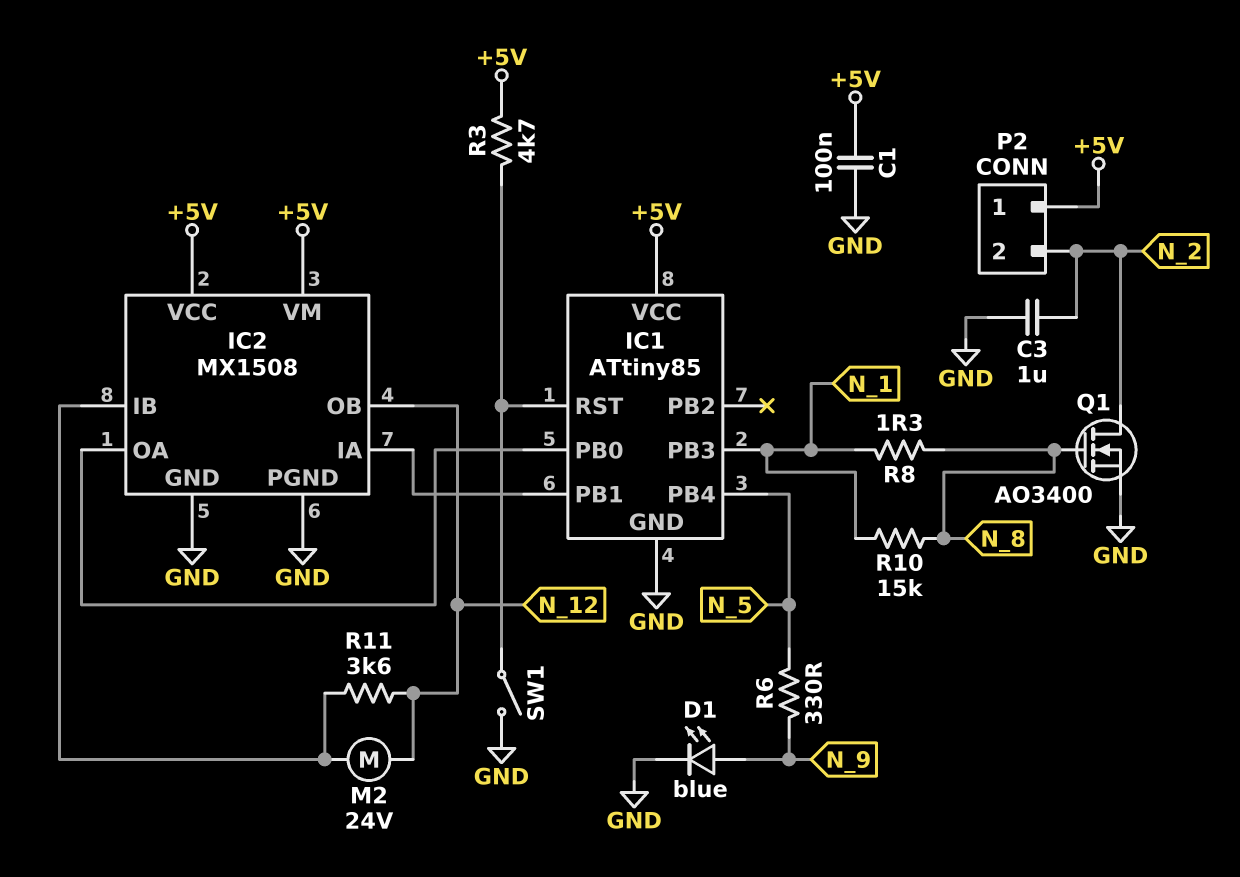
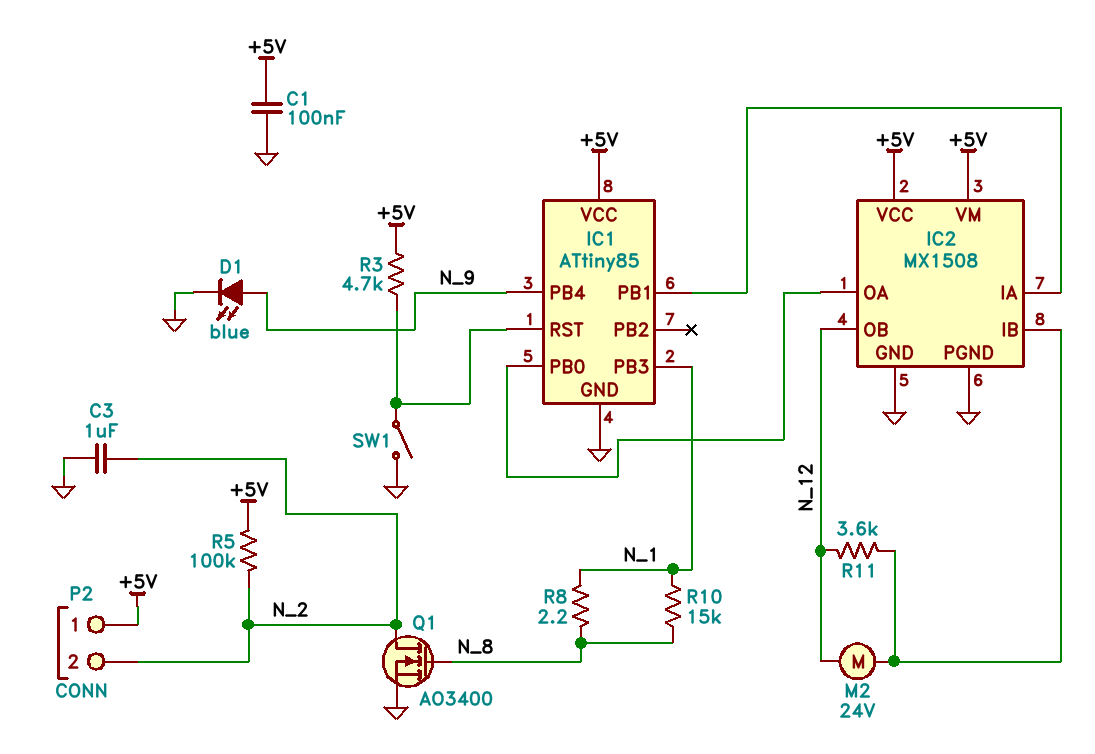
IC1 pin PB4: N_5 -> N_9
R5: none -> 100k (+5V, N_2)
R6: 330 (N_5, N_9) -> none
R8: 1.3 (N_1, N_8) -> 2.2 (N_1, N_8)

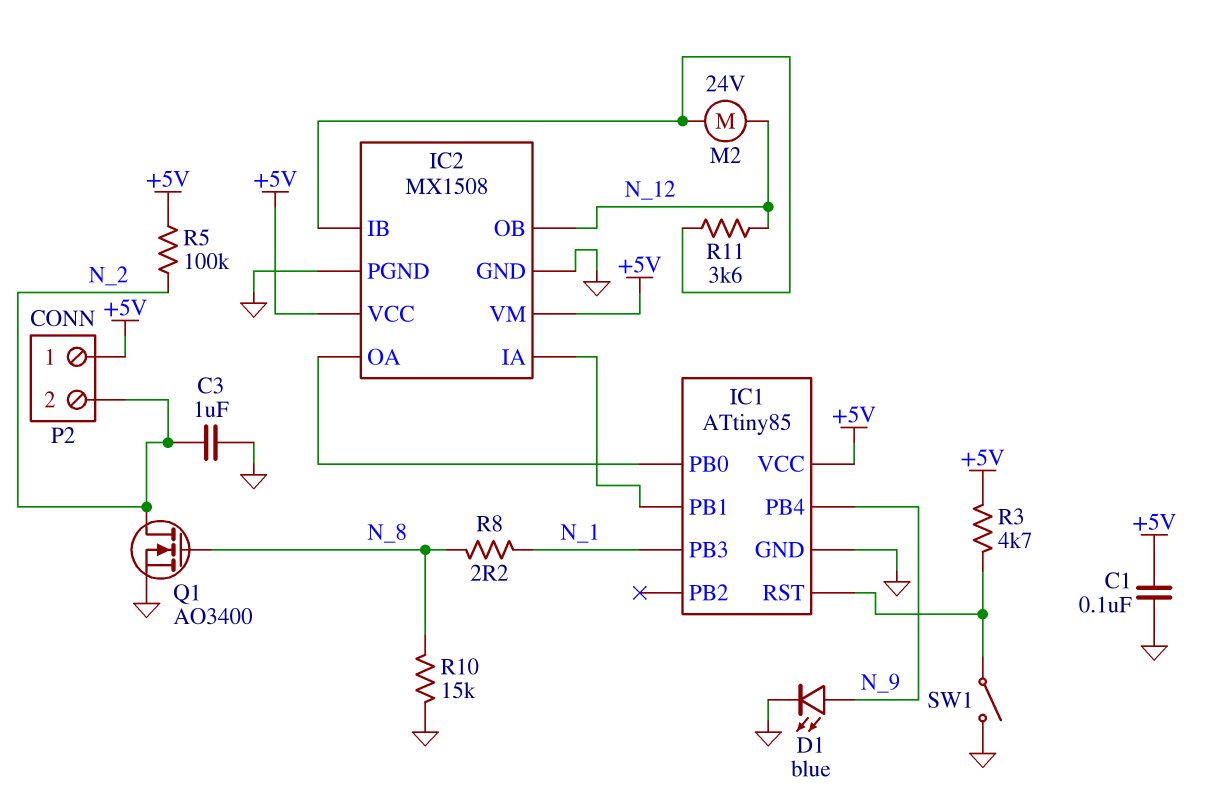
R10: 15k (N_1, N_8) -> 15k (GND, N_8)

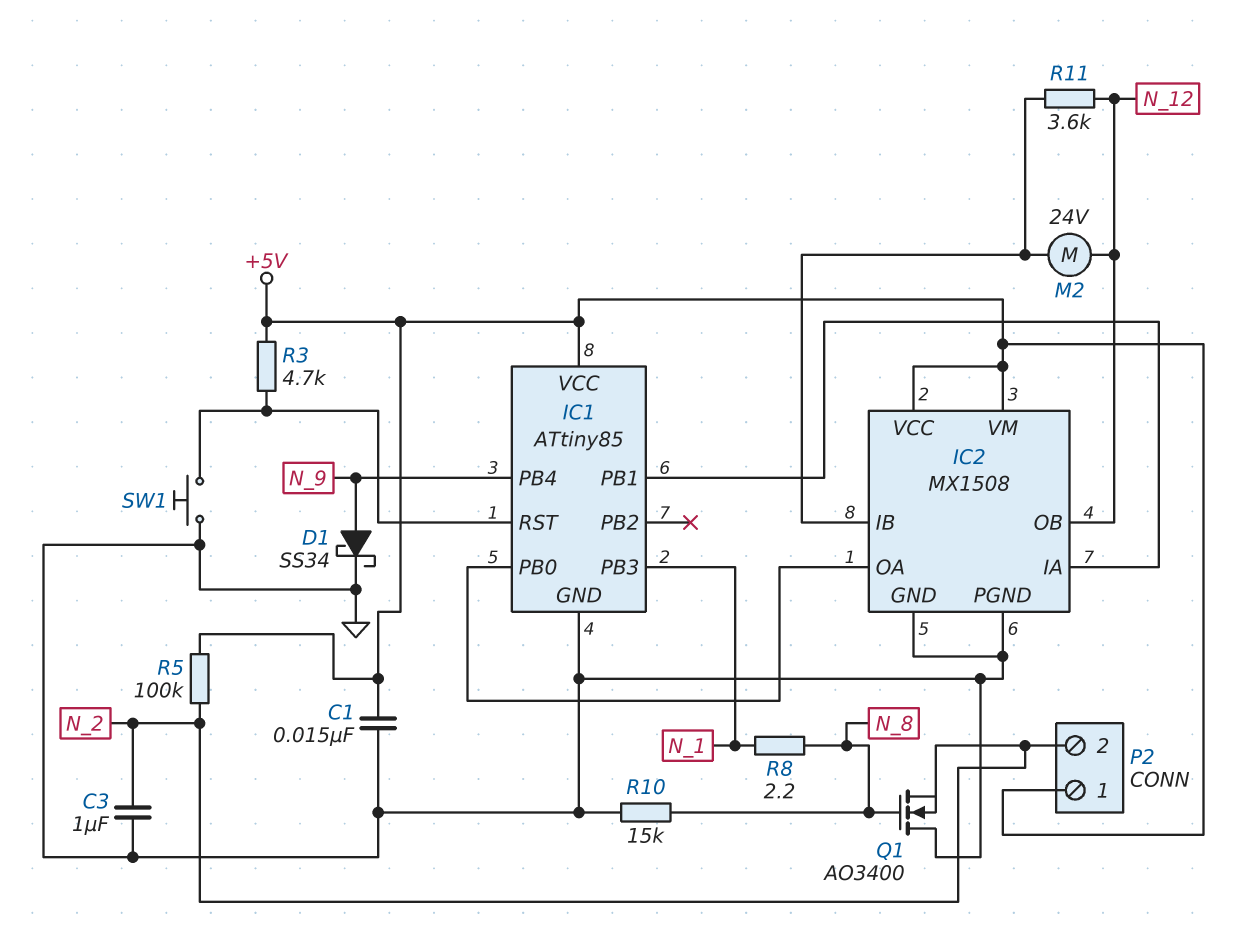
C1: 100nF (+5V, GND) -> 15nF (+5V, GND)
D1: LED blue (A N_9, K GND) -> schottky SS34 (A N_9, K GND)
Q1: NMOS AO3400 (G N_8, D N_2, S GND) -> NMOS AO3400 (G N_8, D GND, S N_2)
SW1: switch (GND, IC1/RST) -> button (GND, IC1/RST)

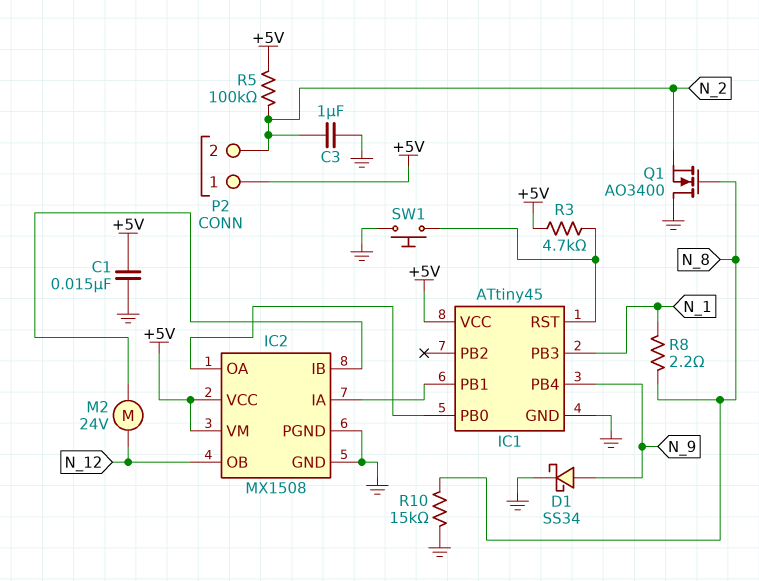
IC1: ATtiny85 -> ATtiny45
R11: 3.6k (IC2/IB, N_12) -> none

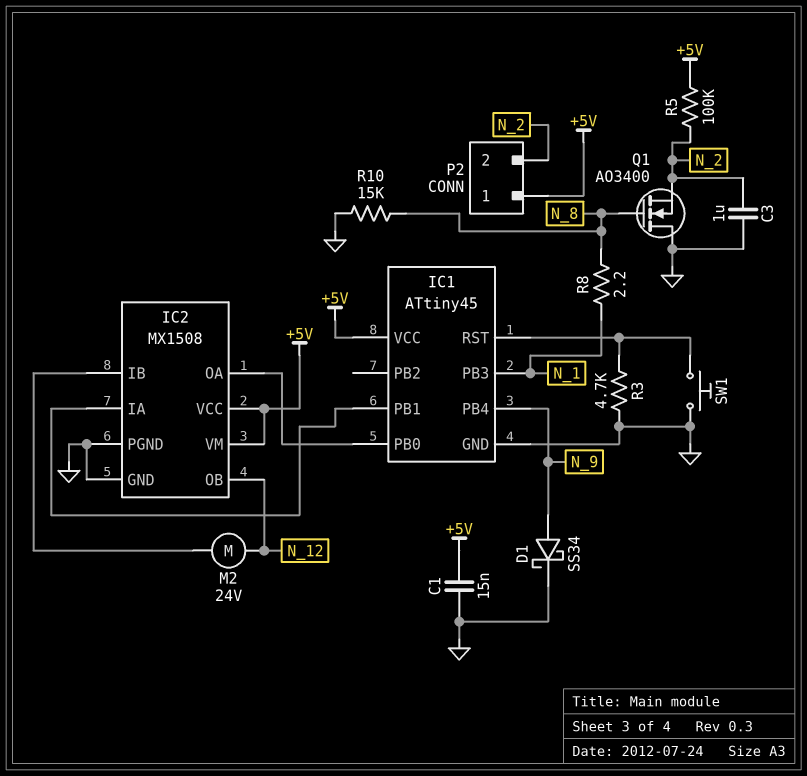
R3: 4.7k (+5V, IC1/RST) -> 4.7k (GND, IC1/RST)

